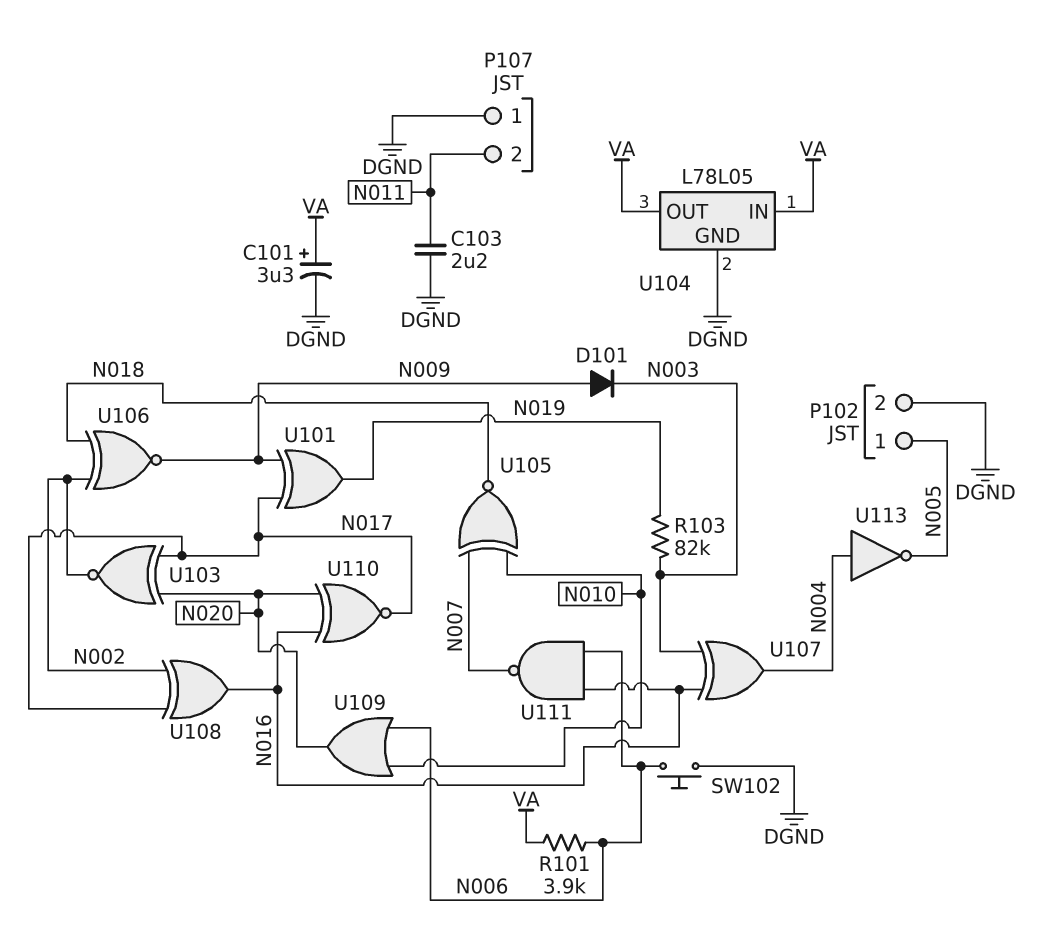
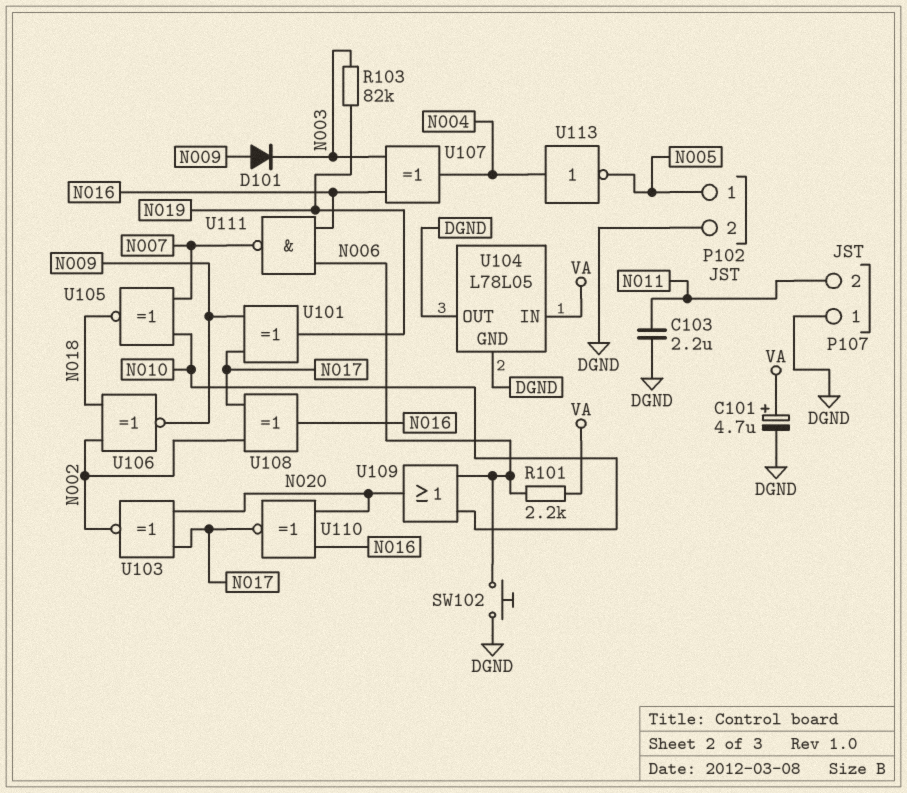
C101: 3.3uF (plus VA, minus DGND) -> 4.7uF (plus VA, minus DGND)
R101: 3.9k (N006, VA) -> 2.2k (N006, VA)
U104 pin OUT: VA -> DGND

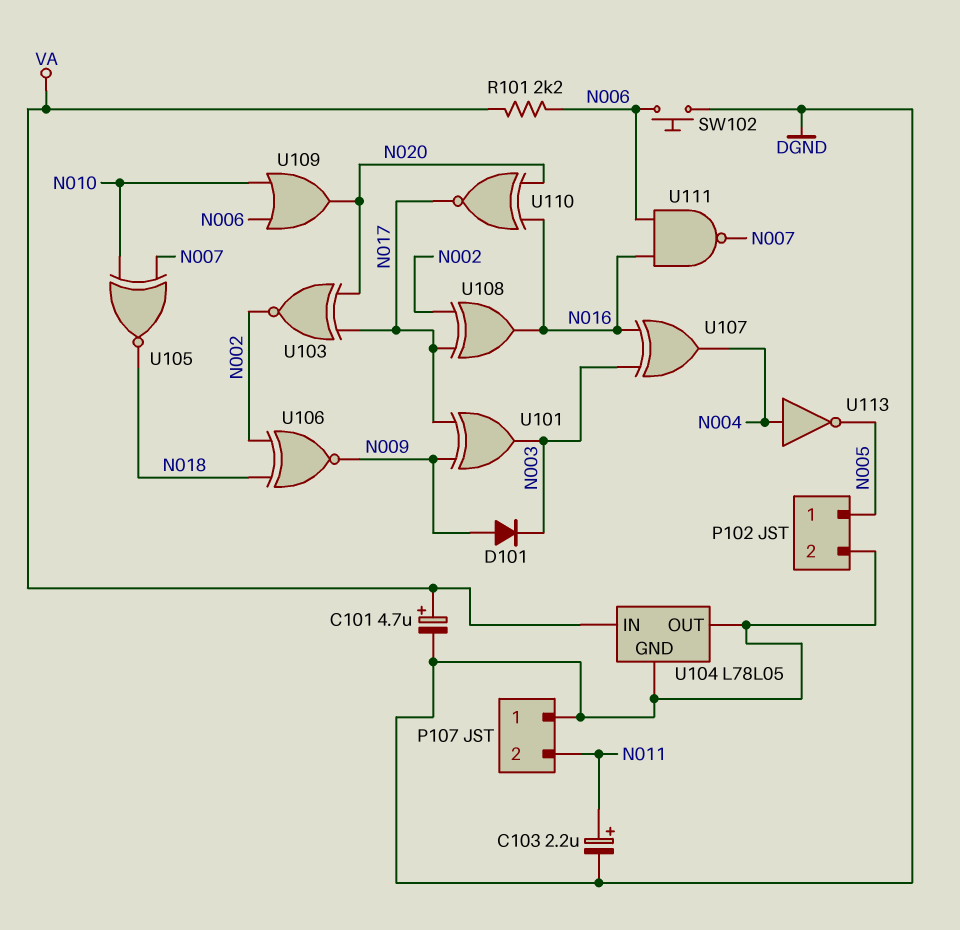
C103: 2.2uF (DGND, N011) -> 2.2uF (plus N011, minus DGND)
R103: 82k (N003, N019) -> none
U101: XOR (in N009, in N017, out N019) -> XOR (in N009, in N017, out N003)

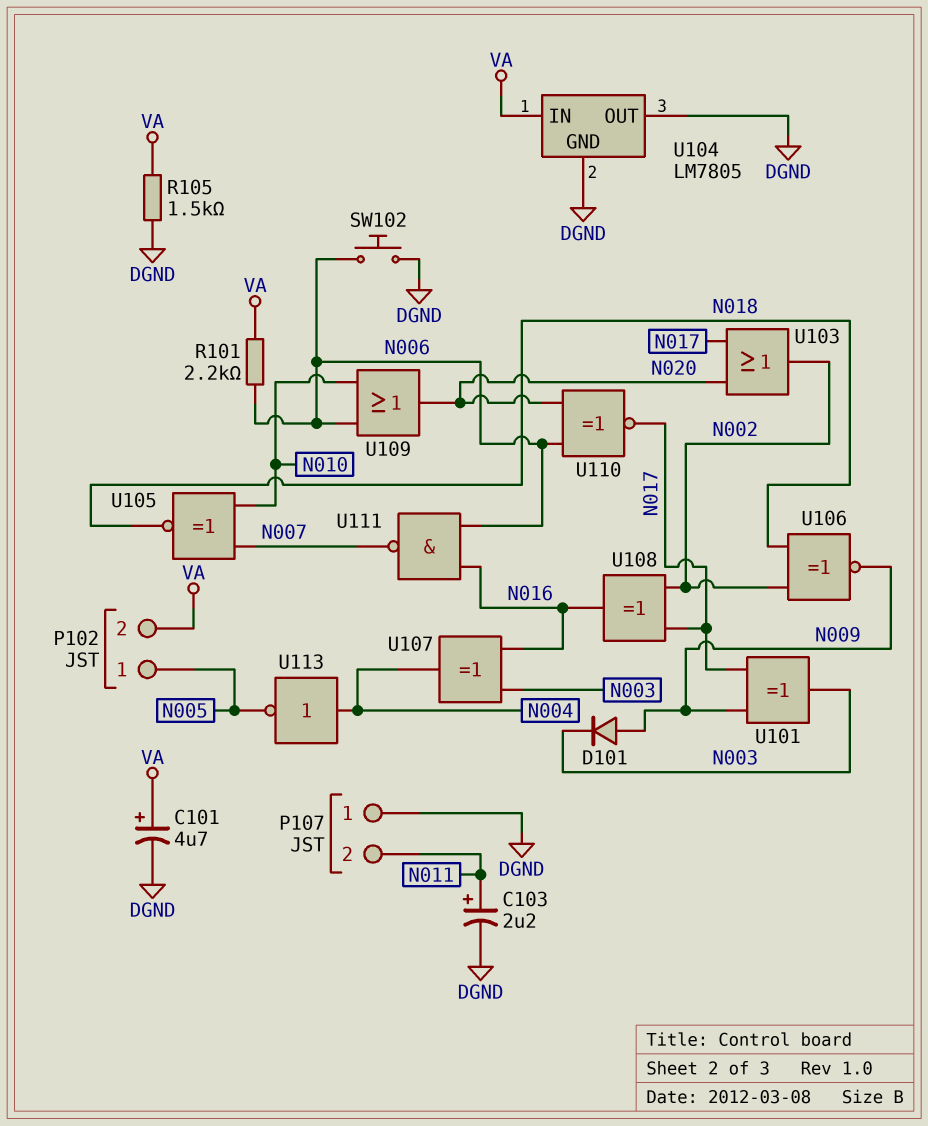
P102 pin 2: DGND -> VA
R105: none -> 1.5k (DGND, VA)
U103: XNOR (in N017, in N020, out N002) -> OR (in N017, in N020, out N002)
U104: L78L05 -> LM7805
U110: XNOR (in N016, in N020, out N017) -> XNOR (in N006, in N020, out N017)

